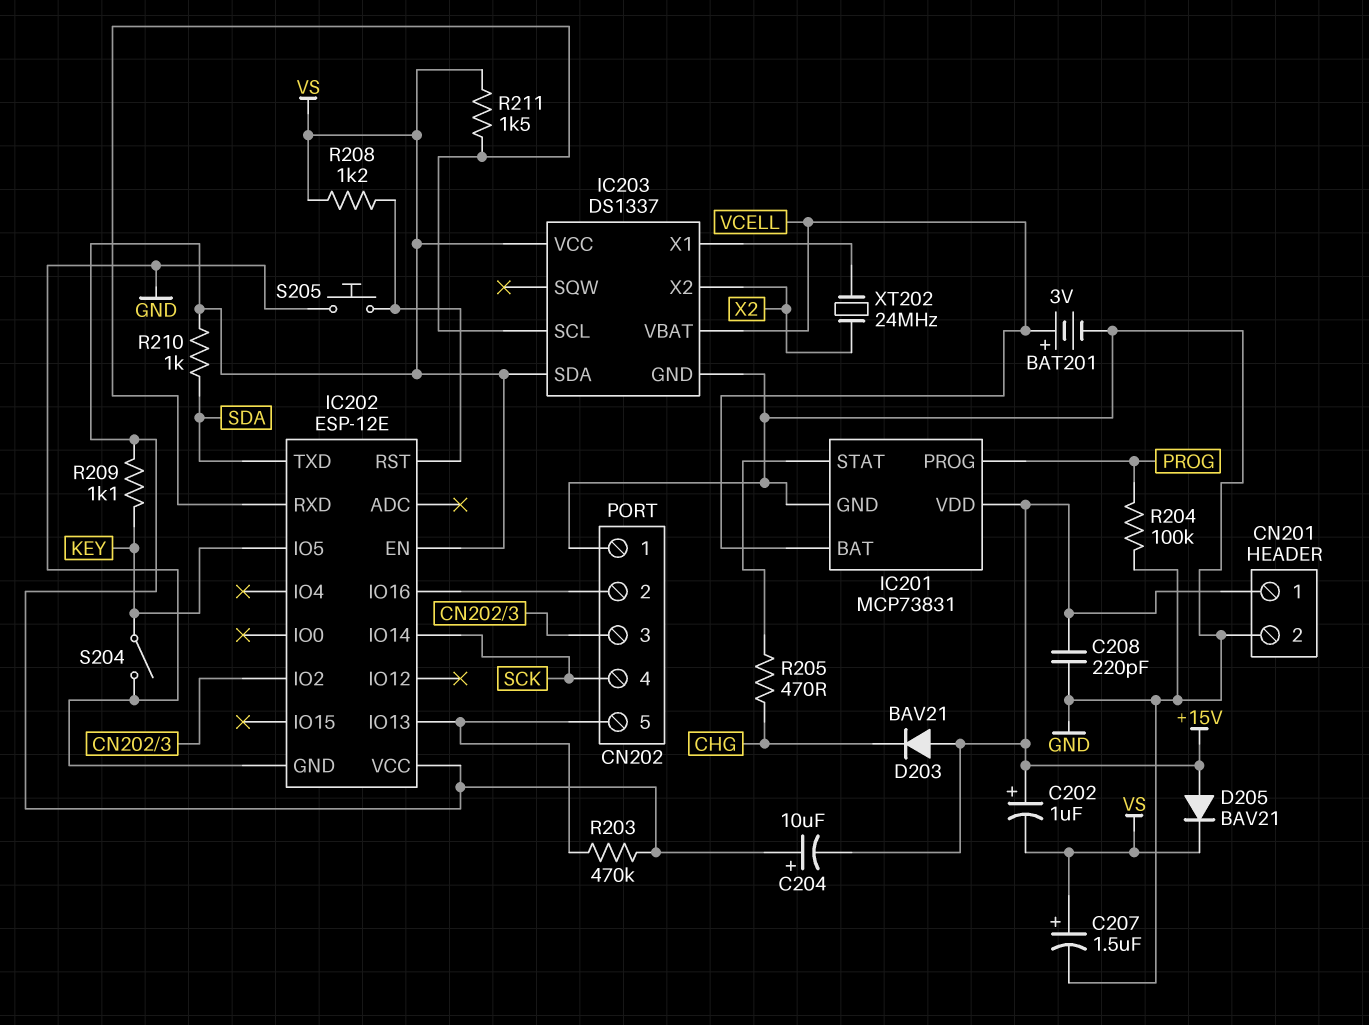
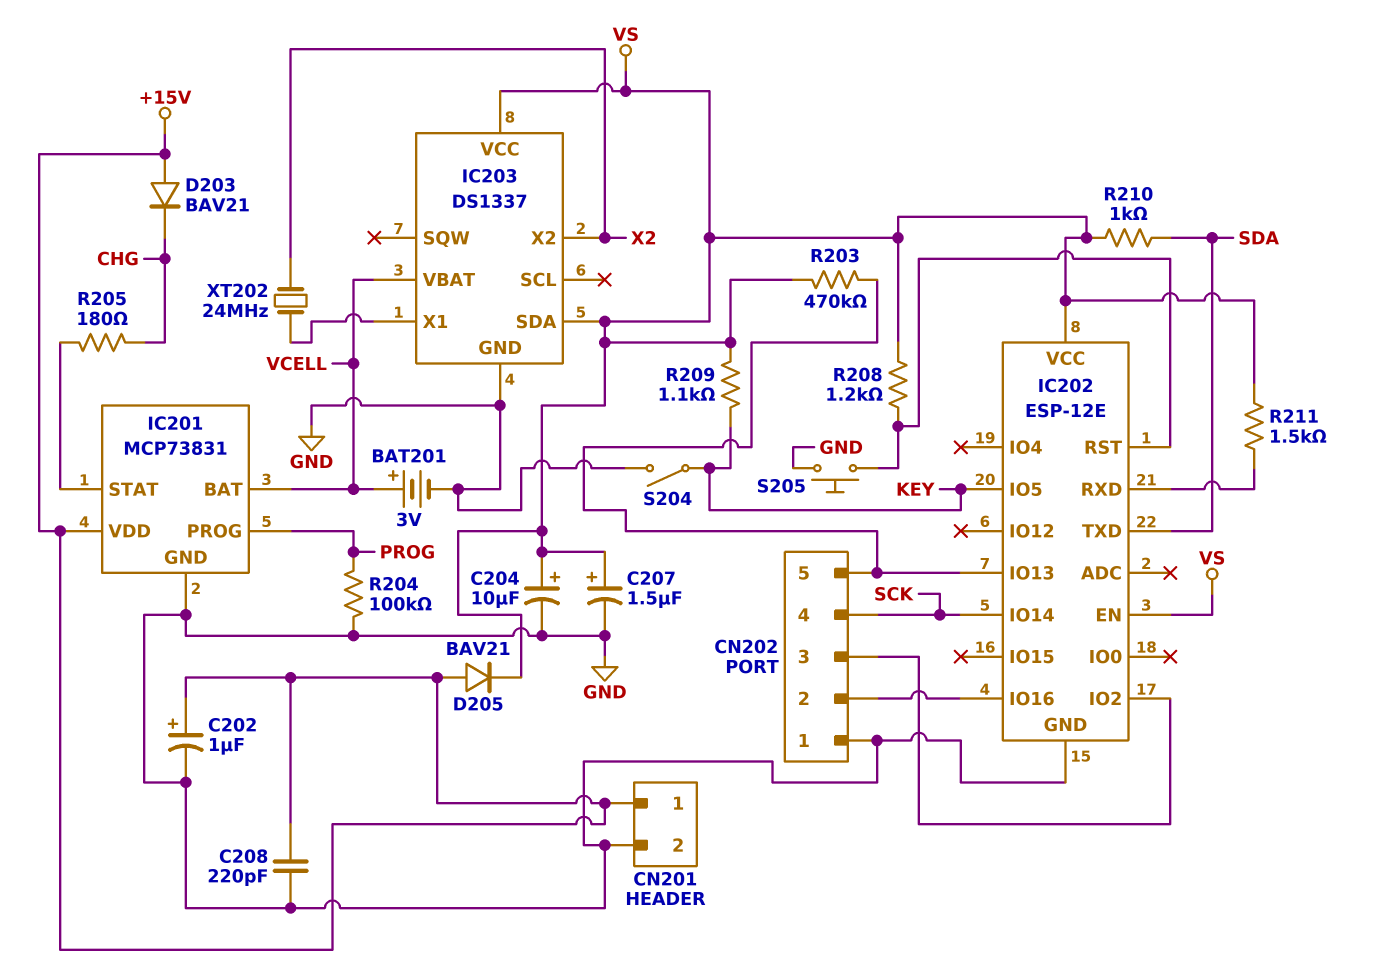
C202: 1uF (plus +15V, minus VS) -> 1uF (plus +15V, minus GND)
C204: 10uF (plus VS, minus +15V) -> 10uF (plus VS, minus GND)
IC203 pin SCL: IC202/RXD -> none
R205: 470 (CHG, IC201/STAT) -> 180 (CHG, IC201/STAT)

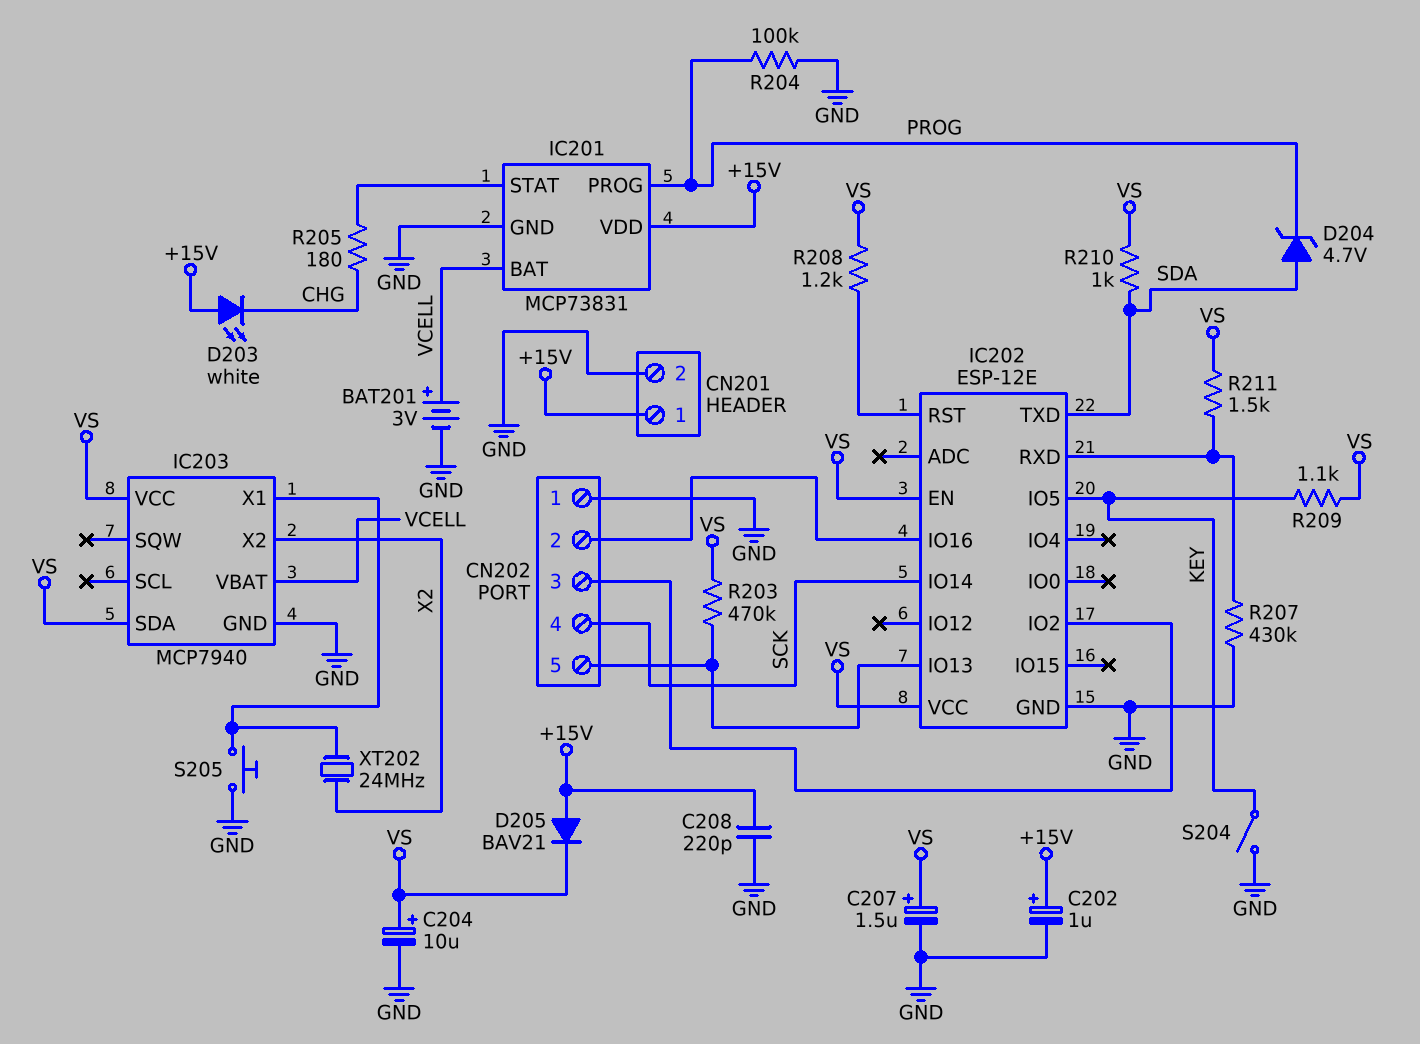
D203: diode BAV21 (A +15V, K CHG) -> LED white (A +15V, K CHG)
D204: none -> zener 4.7V (A SDA, K PROG)
IC203: DS1337 -> MCP7940
R207: none -> 430k (GND, IC202/RXD)
S205: button (GND, IC202/RST) -> button (GND, IC203/X1)

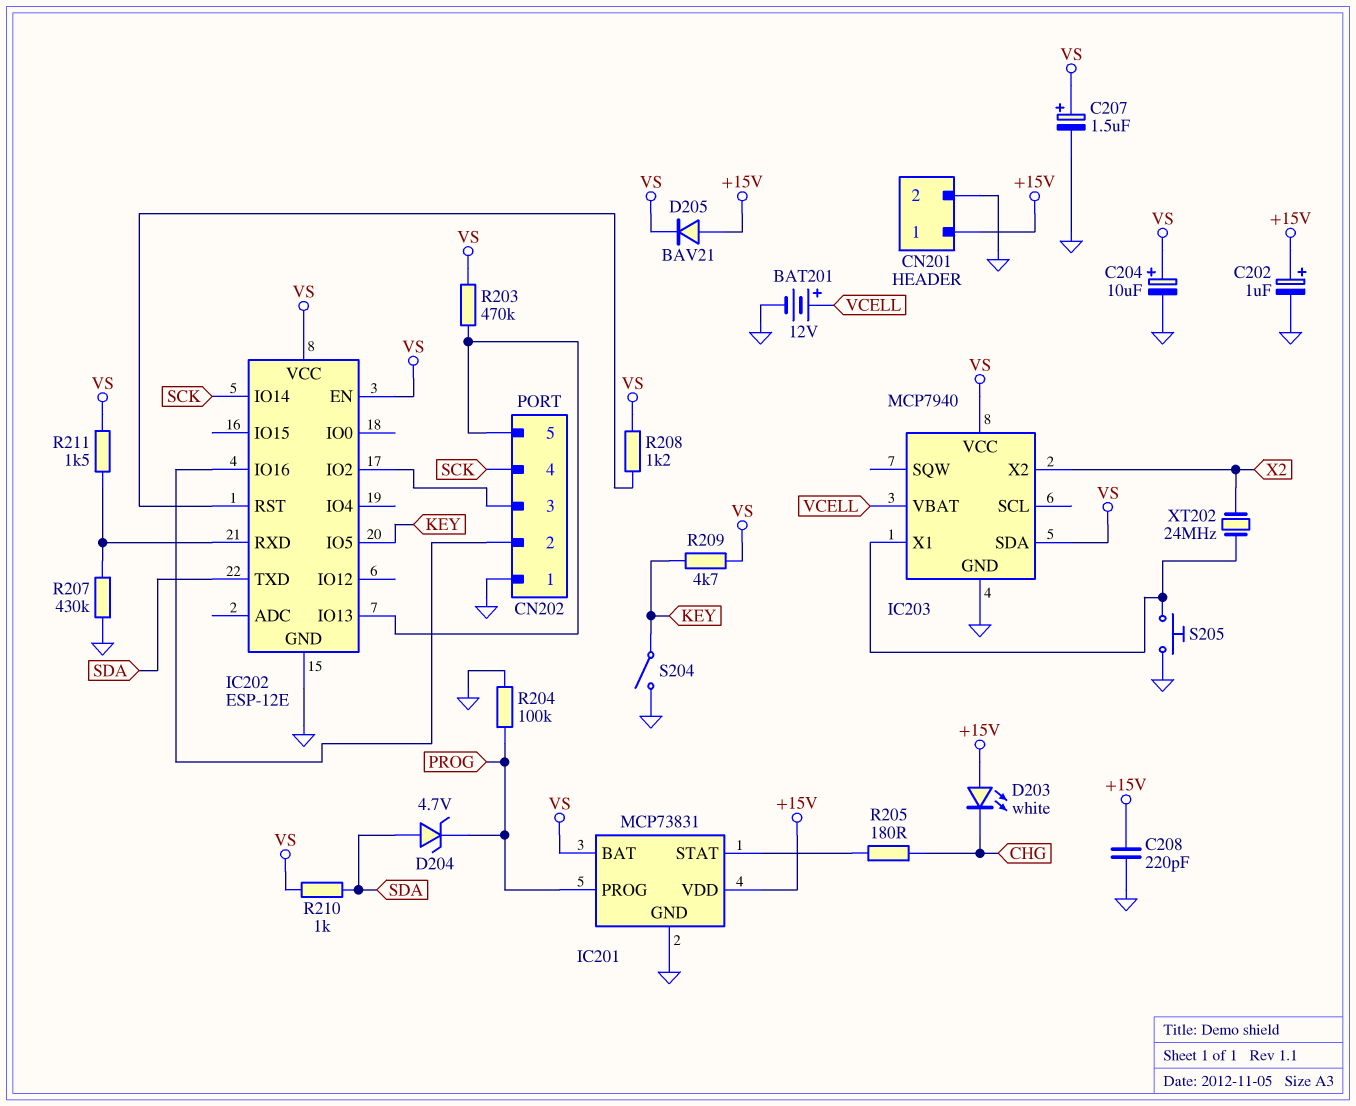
BAT201: 3V (plus VCELL, minus GND) -> 12V (plus VCELL, minus GND)
IC201 pin BAT: VCELL -> VS
R209: 1.1k (KEY, VS) -> 4.7k (KEY, VS)

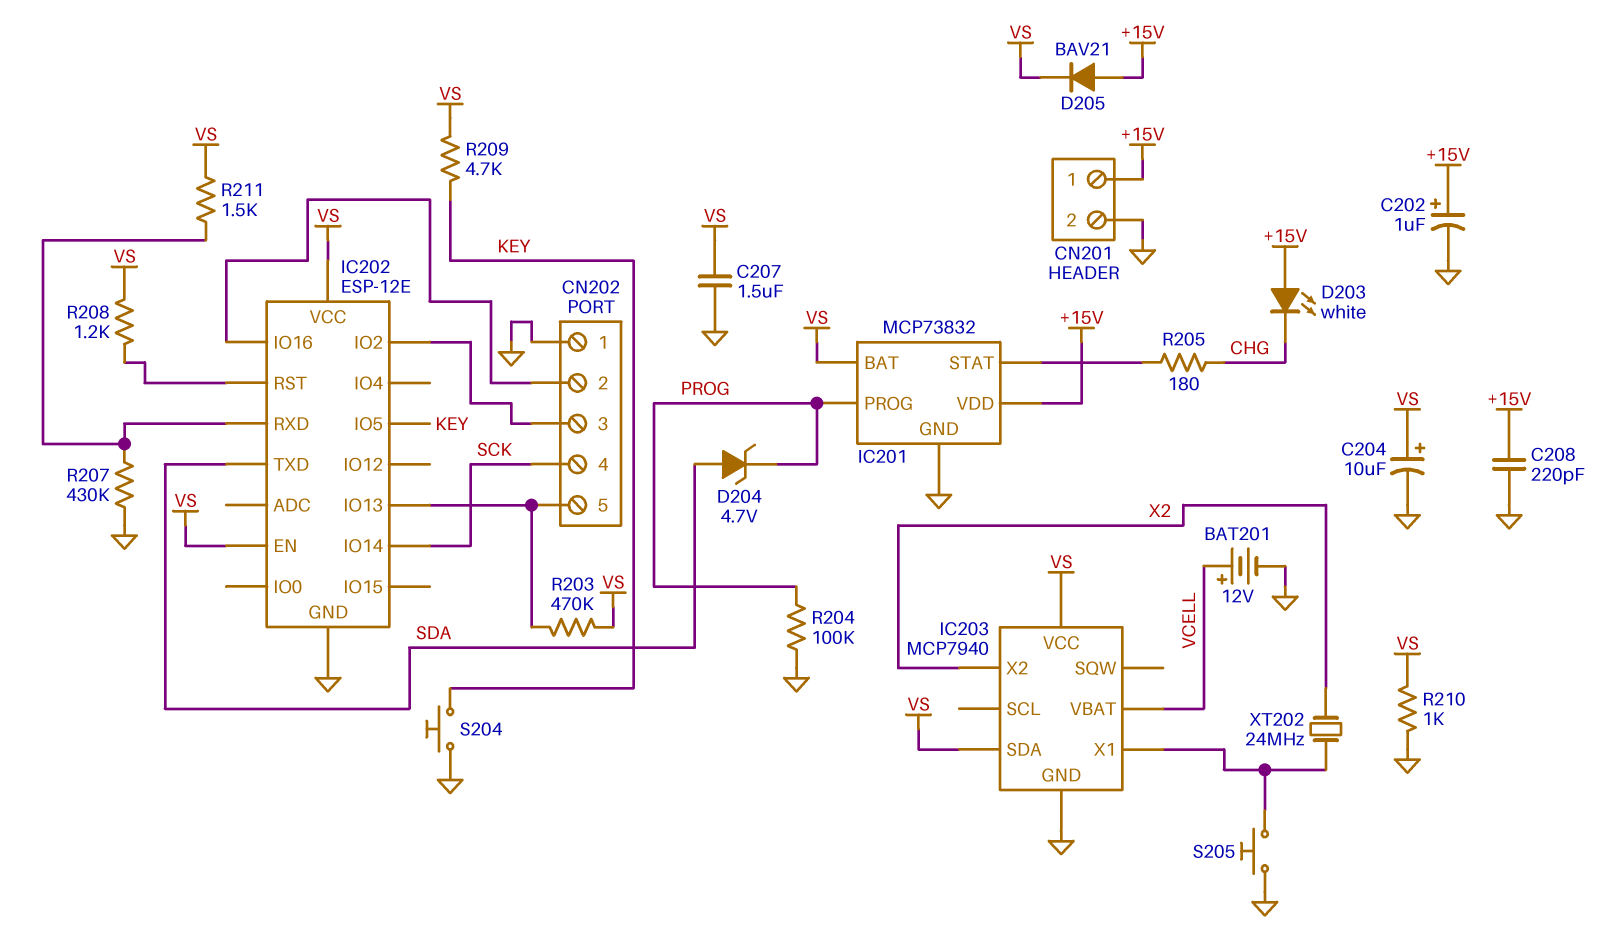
C207: 1.5uF (plus VS, minus GND) -> 1.5uF (GND, VS)
IC201: MCP73831 -> MCP73832
R210: 1k (SDA, VS) -> 1k (GND, VS)
S204: switch (GND, KEY) -> button (GND, KEY)

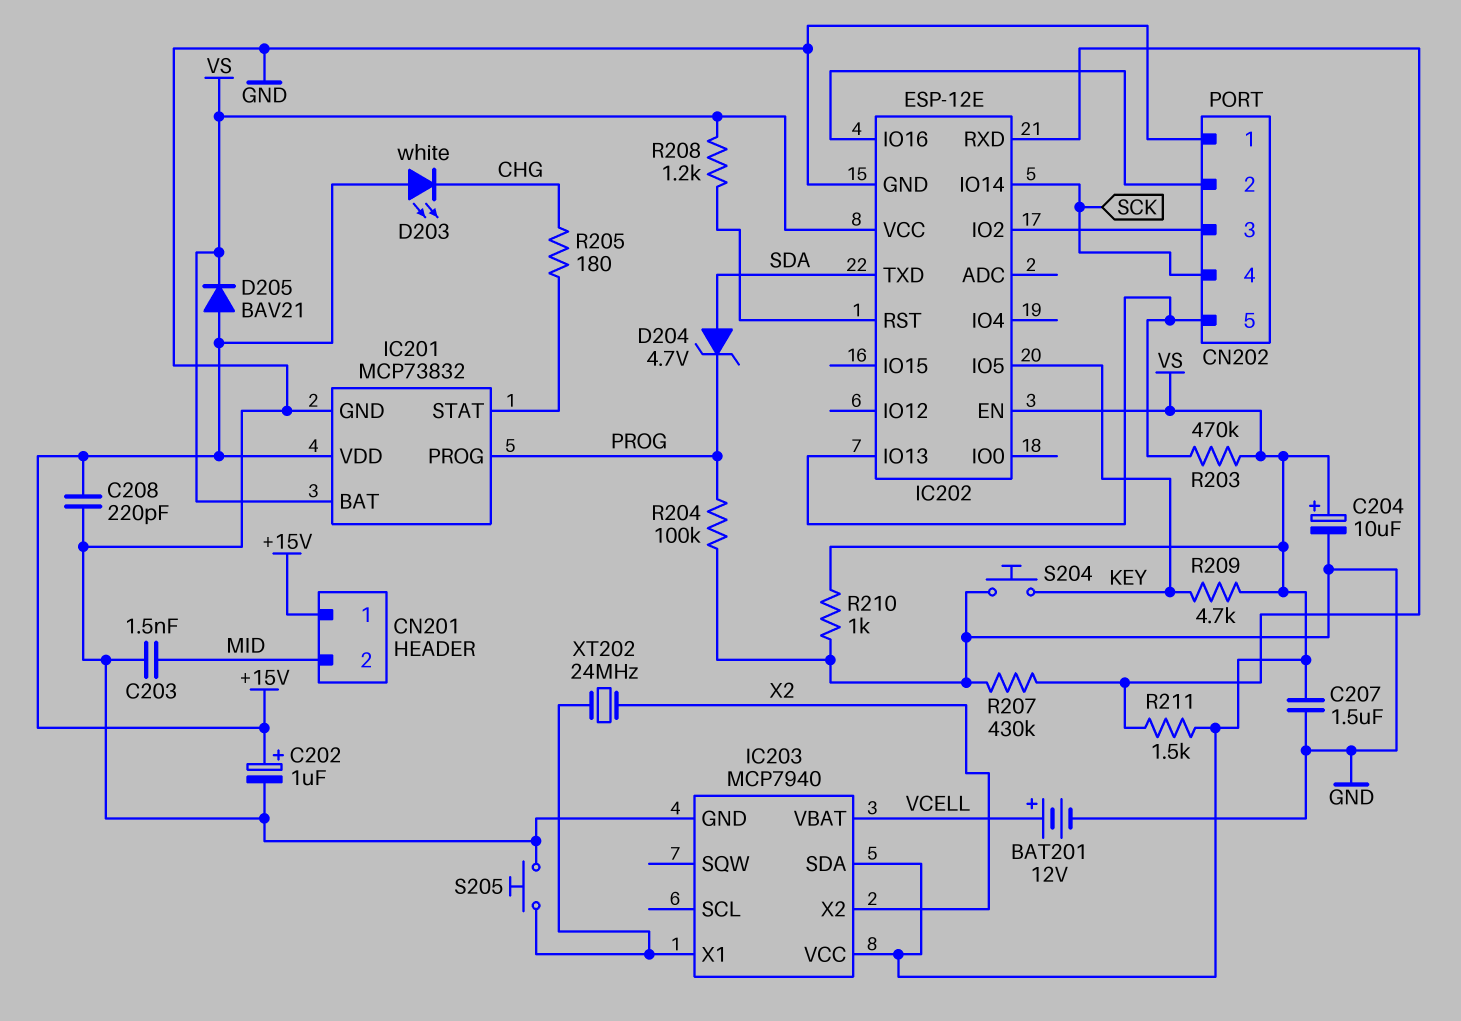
C203: none -> 1.5nF (GND, MID)
CN201 pin 2: GND -> MID

